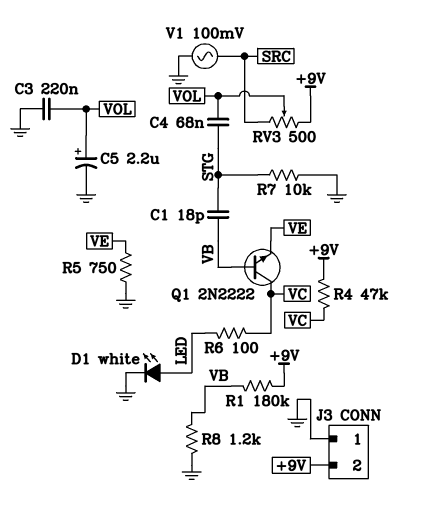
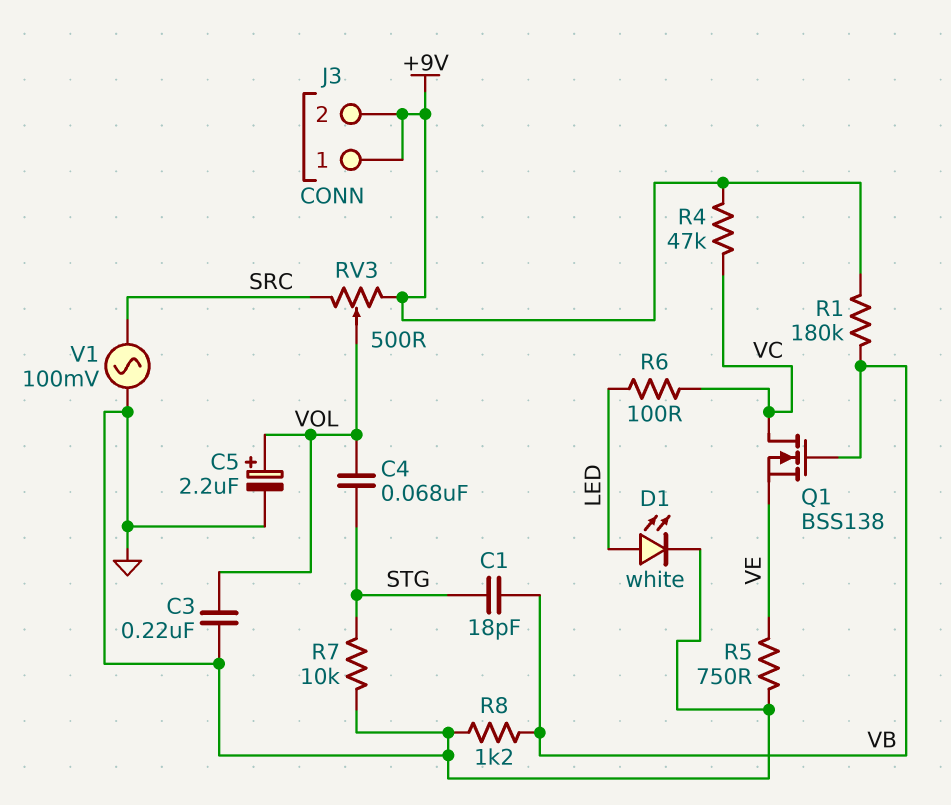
J3 pin 1: GND -> +9V
Q1: NPN 2N2222 (B VB, C VC, E VE) -> NMOS BSS138 (G VB, D VC, S VE)

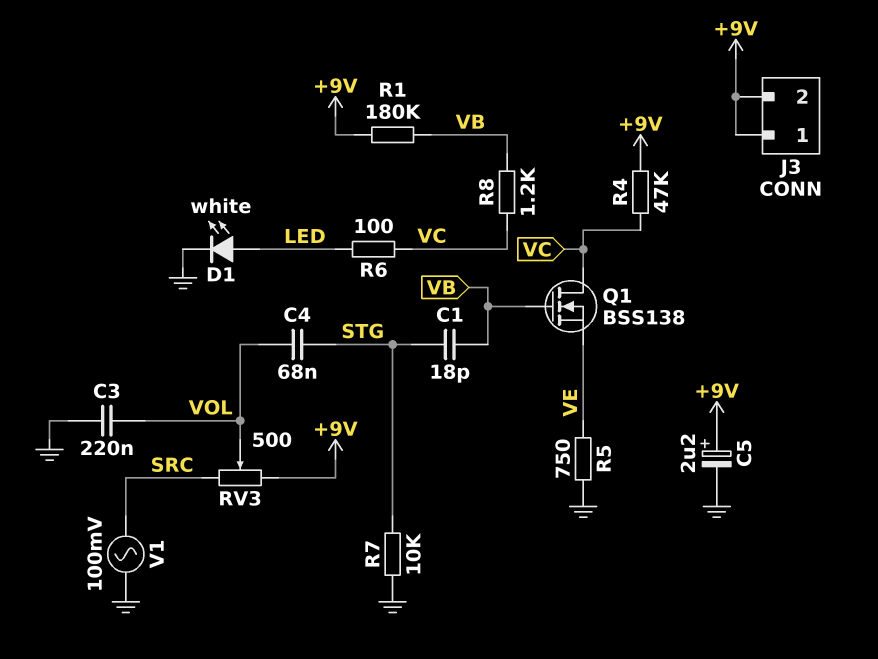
C5: 2.2uF (plus VOL, minus GND) -> 2.2uF (plus +9V, minus GND)
R8: 1.2k (GND, VB) -> 1.2k (VB, VC)

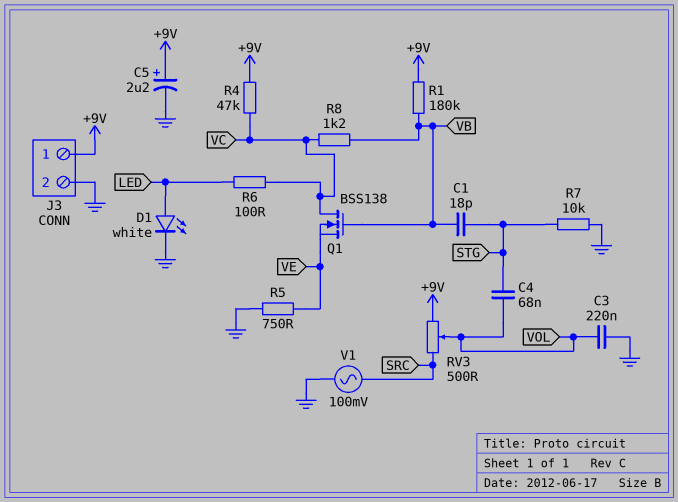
J3 pin 2: +9V -> GND

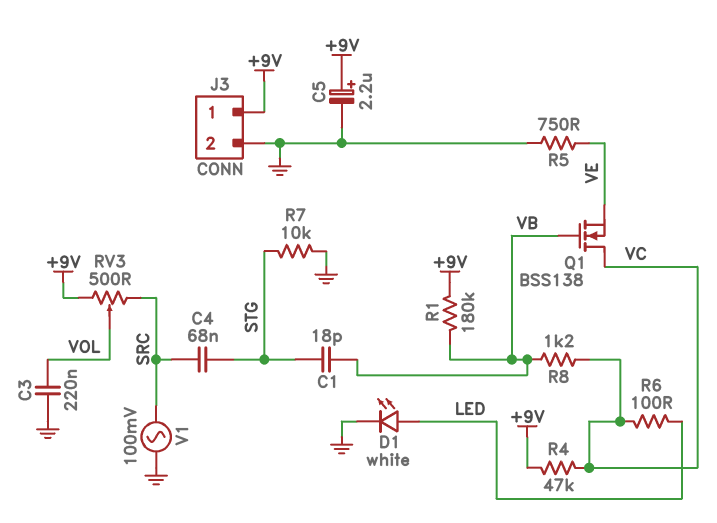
C4: 68nF (STG, VOL) -> 68nF (SRC, STG)

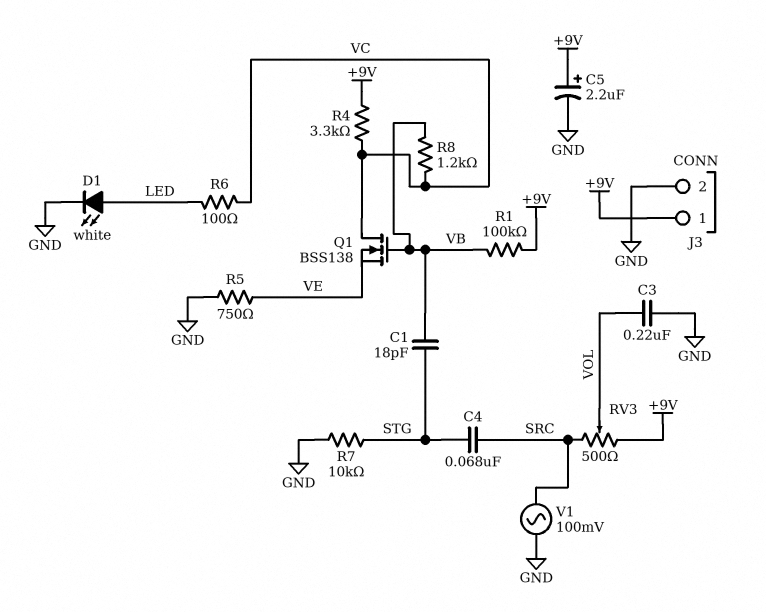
R1: 180k (+9V, VB) -> 100k (+9V, VB)
R4: 47k (+9V, VC) -> 3.3k (+9V, VC)

